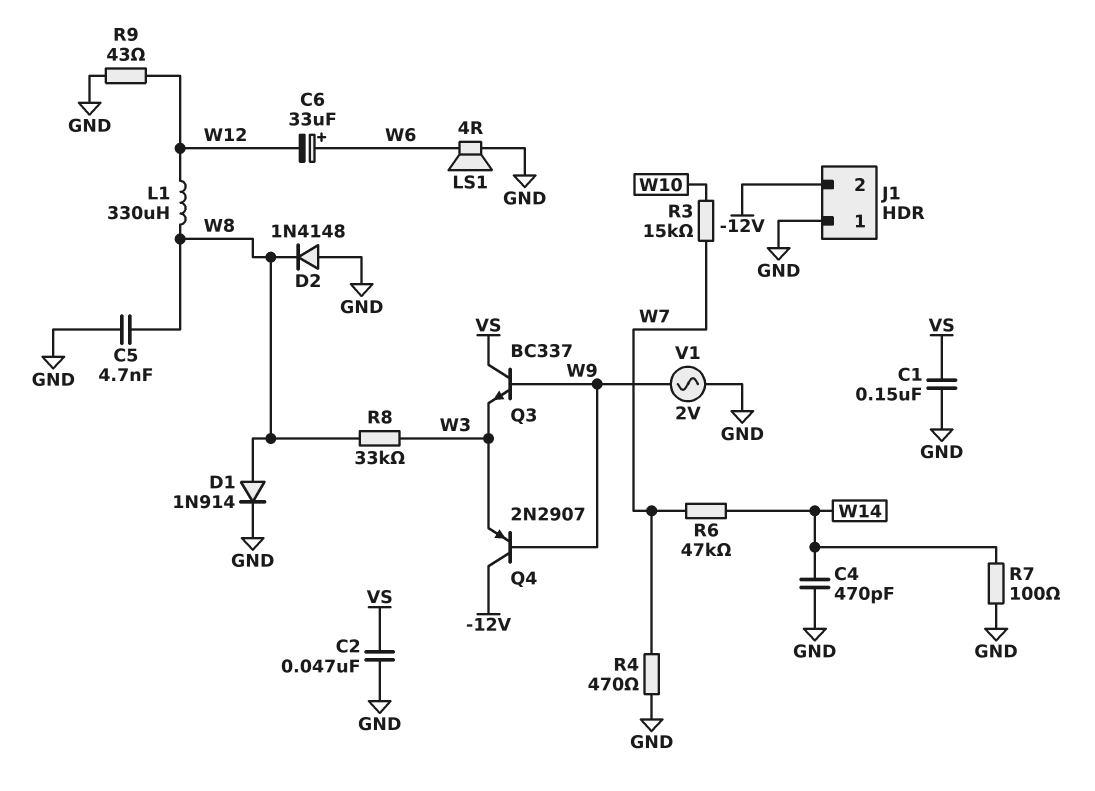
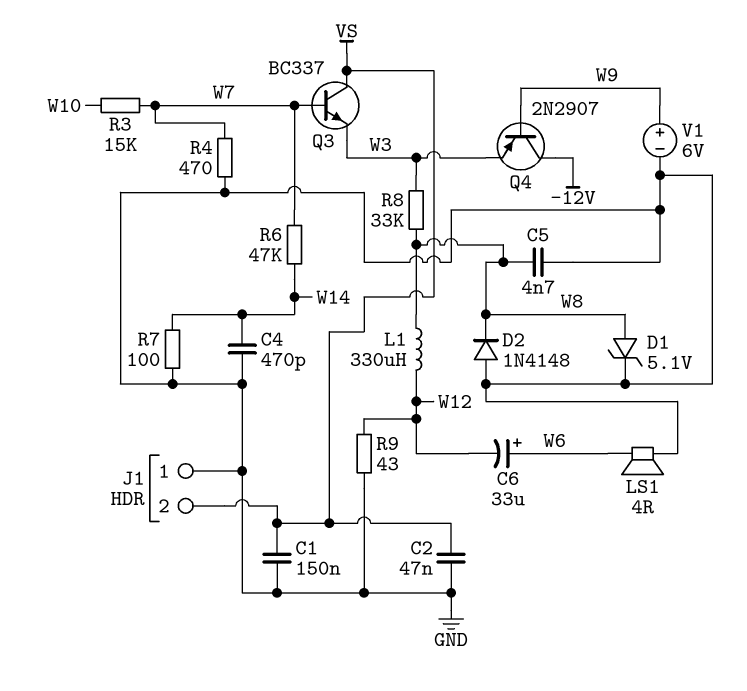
D1: diode 1N914 (A W8, K GND) -> zener 5.1V (A W8, K GND)
J1 pin 2: -12V -> VS
Q3: NPN BC337 (B W9, C VS, E W3) -> NPN BC337 (B W7, C VS, E W3)
V1: AC 2V (GND, W9) -> 6V (plus W9, minus GND)

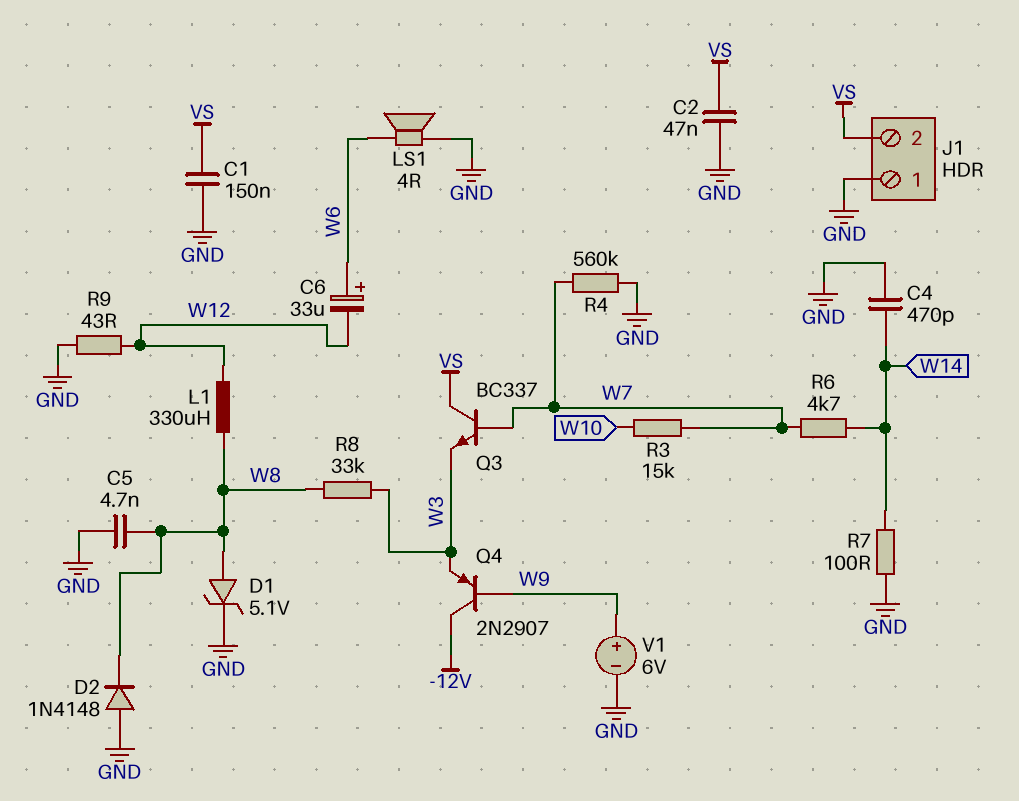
R4: 470 (GND, W7) -> 560k (GND, W7)
R6: 47k (W7, W14) -> 4.7k (W7, W14)

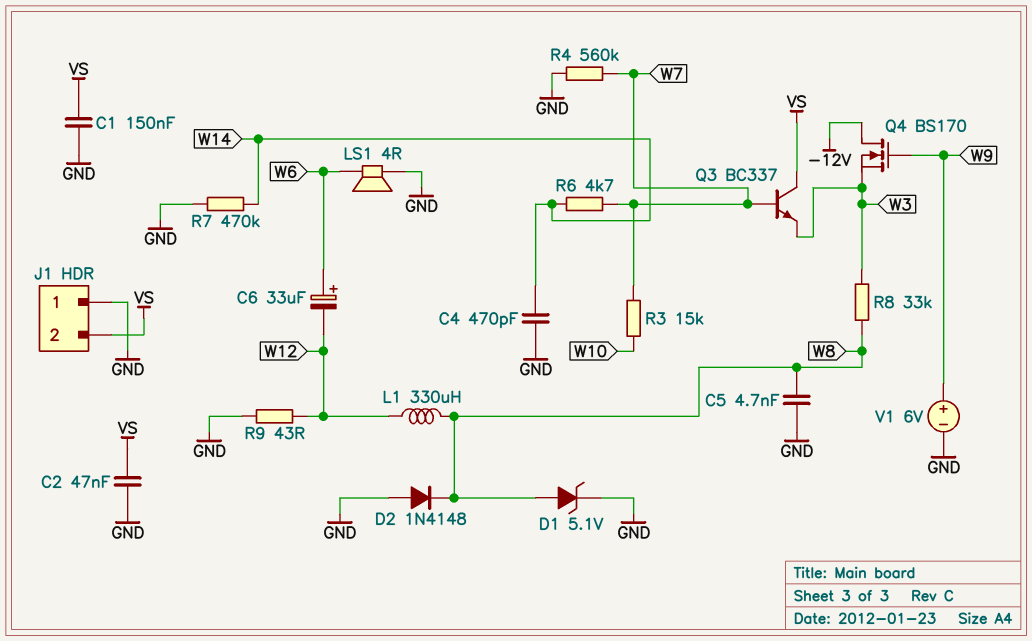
Q4: PNP 2N2907 (B W9, C -12V, E W3) -> NMOS BS170 (G W9, D -12V, S W3)
R7: 100 (GND, W14) -> 470k (GND, W14)

